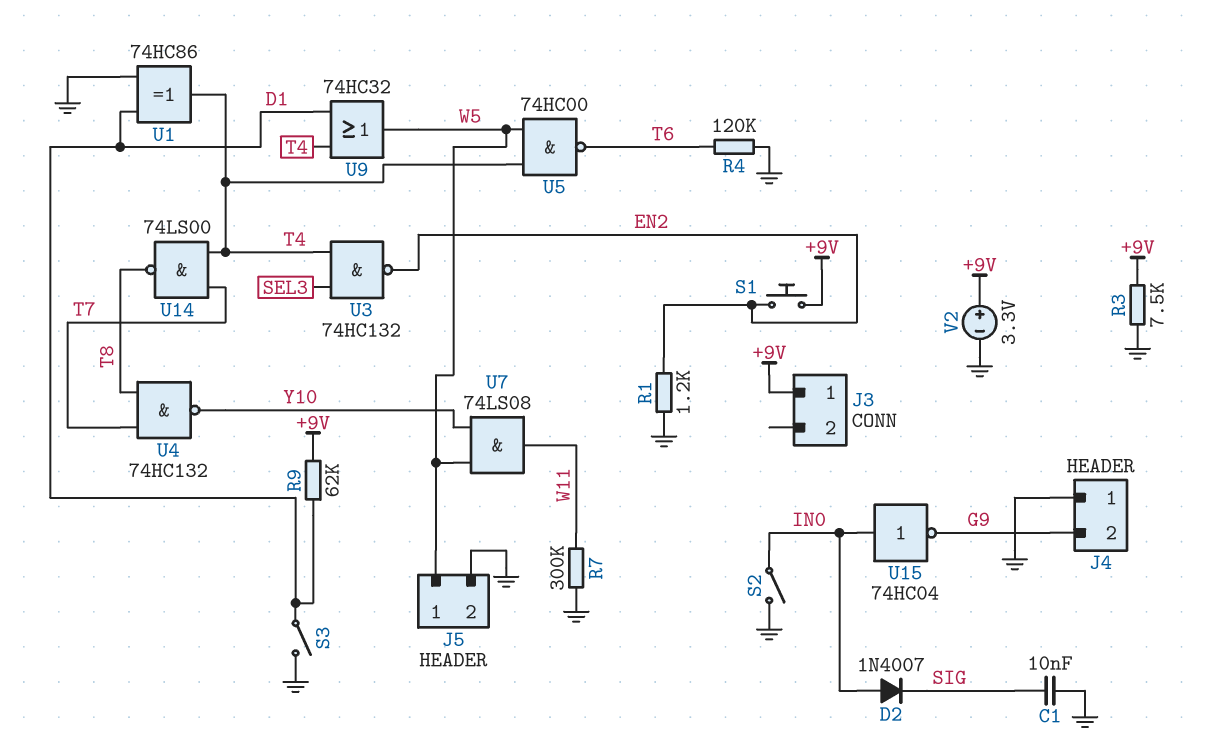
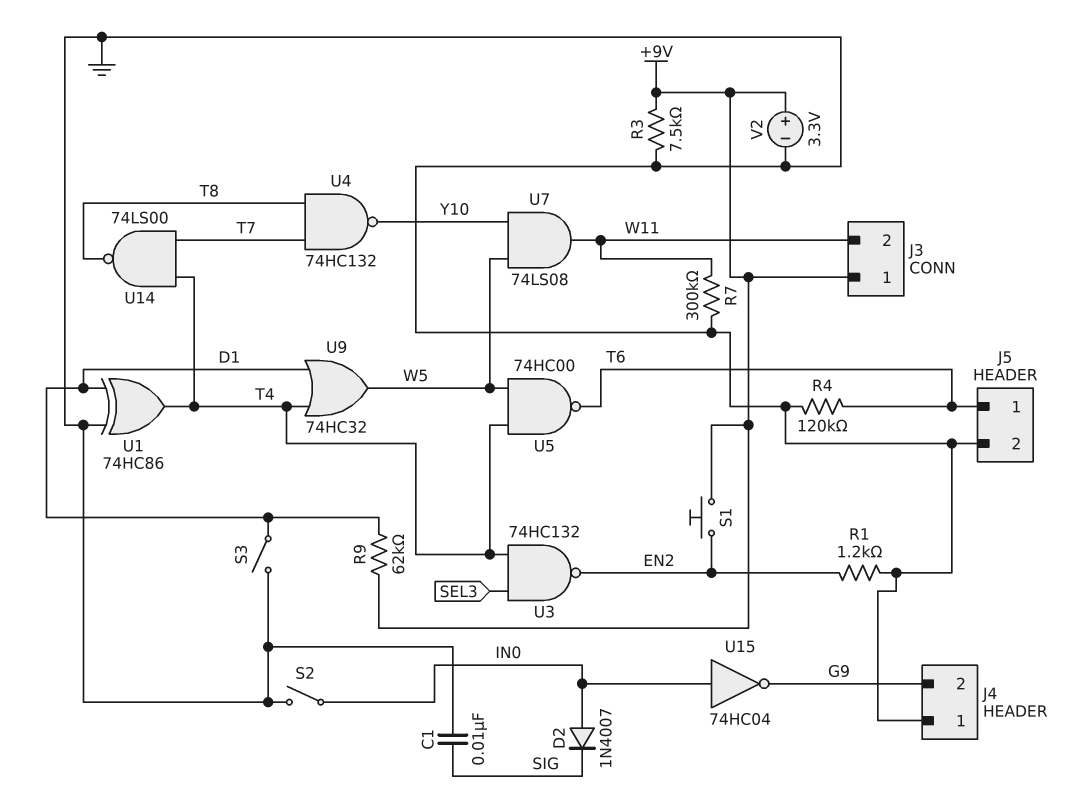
J3 pin 2: none -> W11
J5 pin 1: W5 -> T6

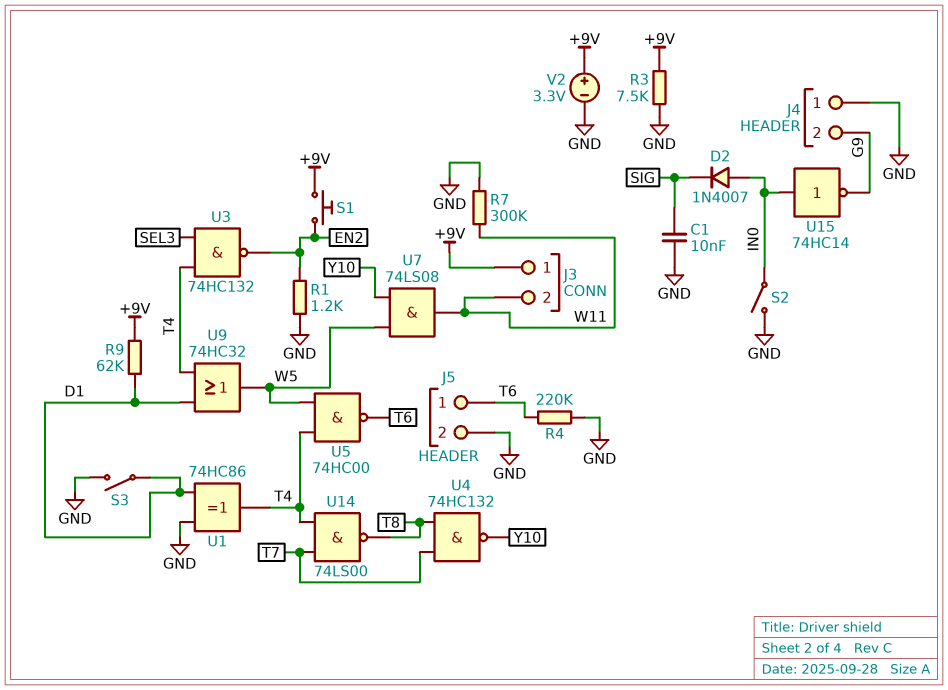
R4: 120k (GND, T6) -> 220k (GND, T6)
U15: NOT 74HC04 (in IN0, out G9) -> NOT 74HC14 (in IN0, out G9)

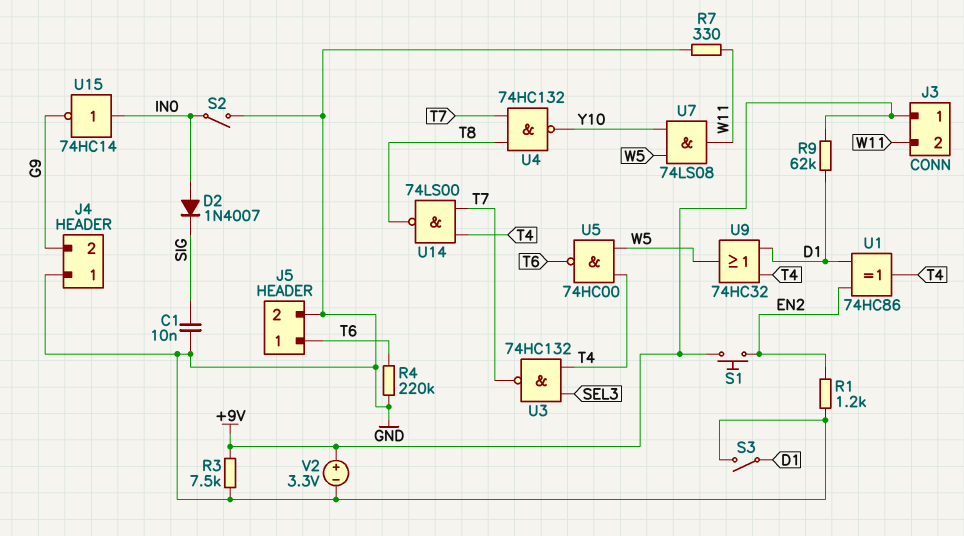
R7: 300k (GND, W11) -> 330 (GND, W11)
U1: XOR 74HC86 (in D1, in GND, out T4) -> XOR 74HC86 (in D1, in EN2, out T4)
U3: NAND 74HC132 (in SEL3, in T4, out EN2) -> NAND 74HC132 (in SEL3, in T4, out T7)

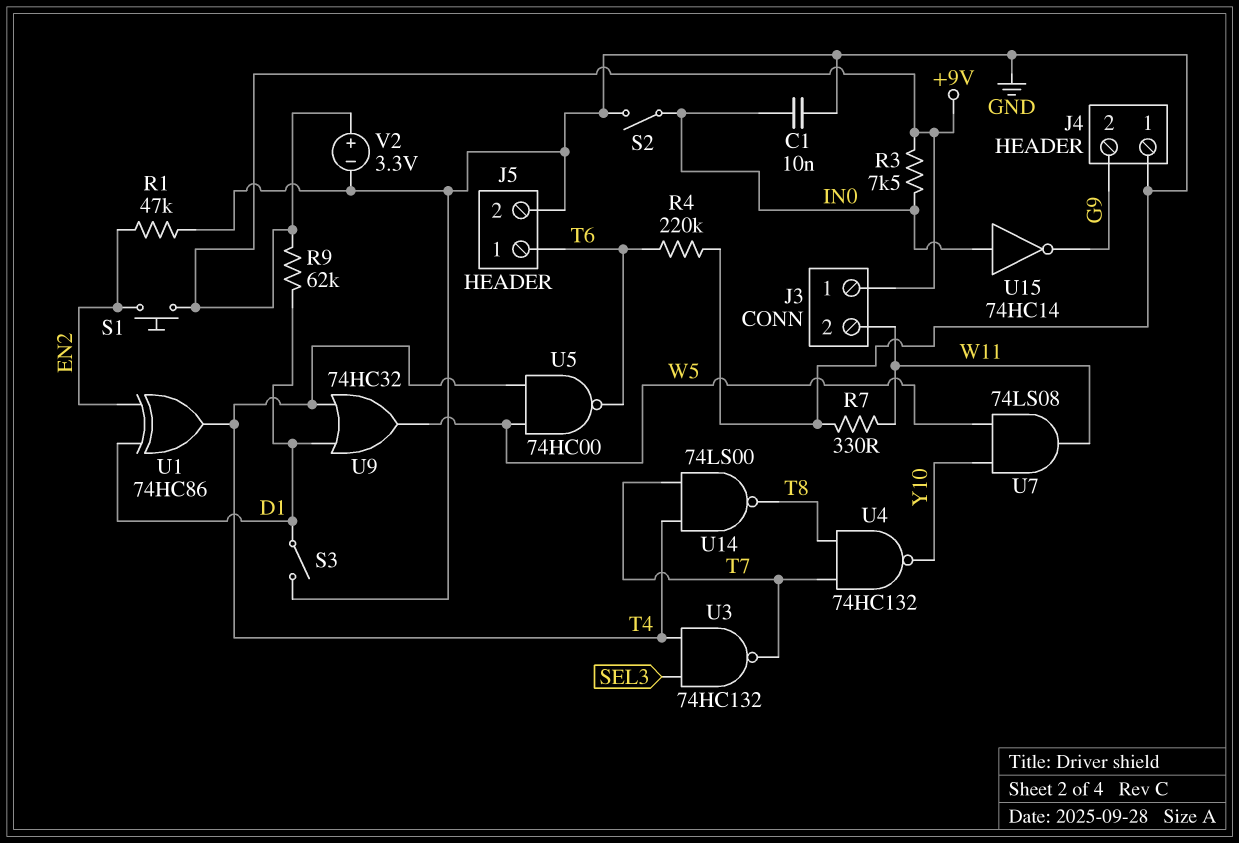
C1: 10nF (GND, SIG) -> 10nF (GND, IN0)
D2: diode 1N4007 (A IN0, K SIG) -> none
R1: 1.2k (EN2, GND) -> 47k (EN2, GND)
R3: 7.5k (+9V, GND) -> 7.5k (+9V, IN0)

